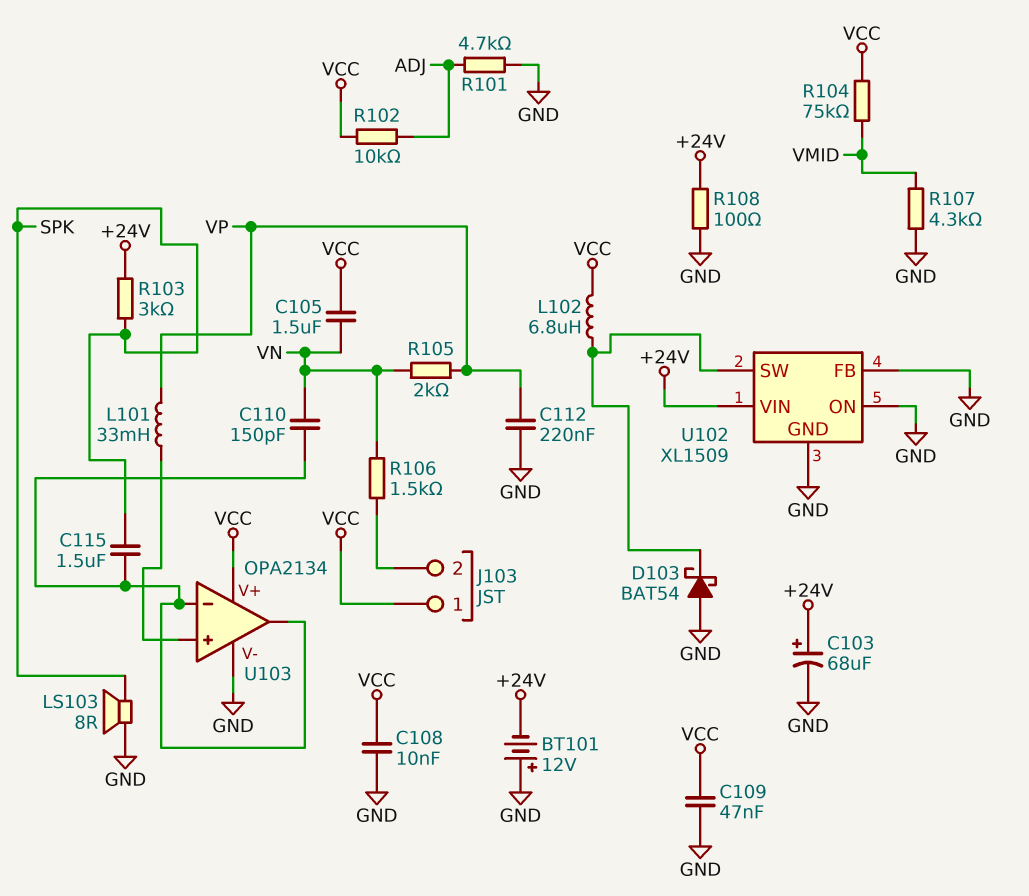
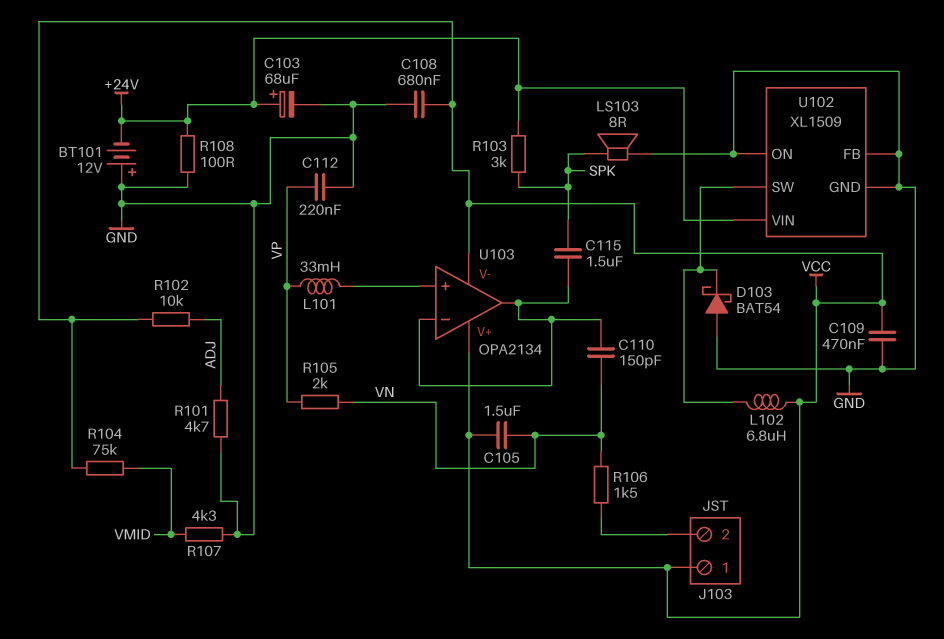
C108: 10nF (GND, VCC) -> 680nF (GND, VCC)
C109: 47nF (GND, VCC) -> 470nF (GND, VCC)
U103 pin V-: GND -> VCC

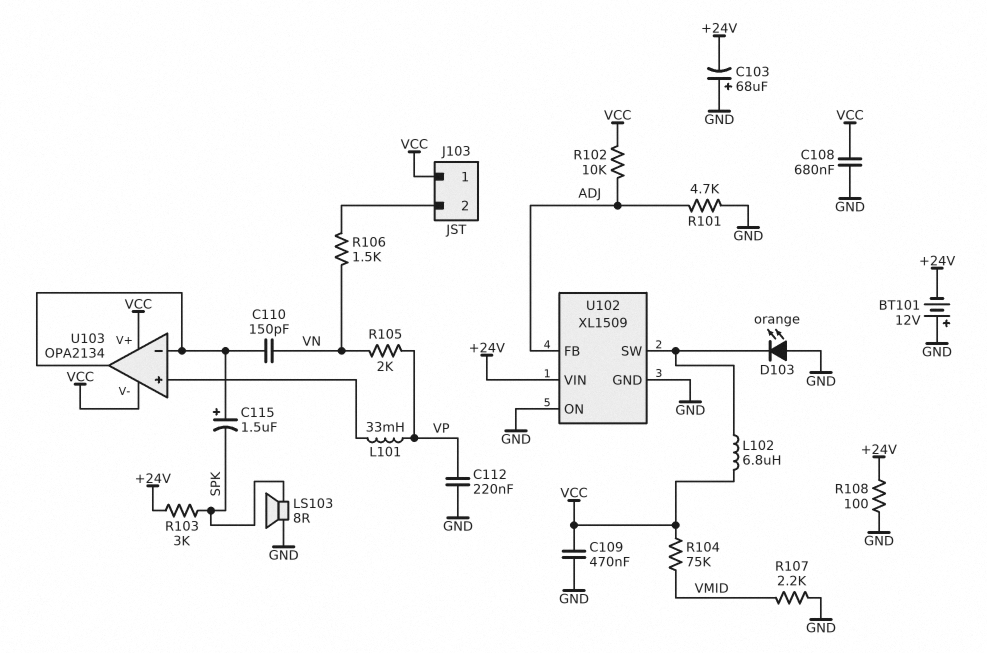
C103: 68uF (plus +24V, minus GND) -> 68uF (plus GND, minus +24V)
C105: 1.5uF (VCC, VN) -> none
C115: 1.5uF (SPK, U103/in-) -> 1.5uF (plus U103/in-, minus SPK)
D103: schottky BAT54 (A GND, K U102/SW) -> LED orange (A GND, K U102/SW)
R107: 4.3k (GND, VMID) -> 2.2k (GND, VMID)
U102 pin FB: GND -> ADJ

